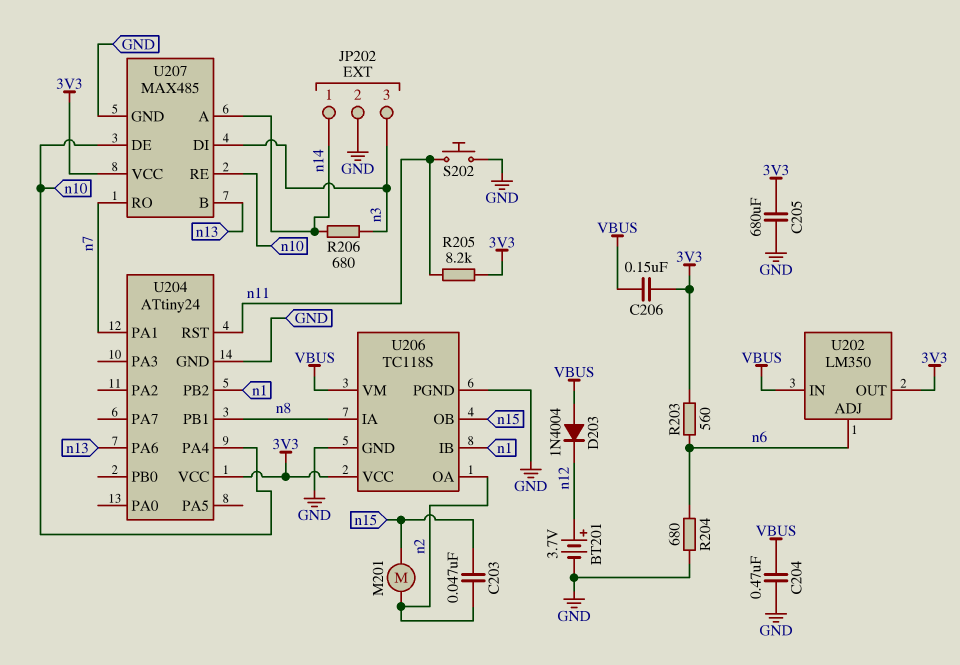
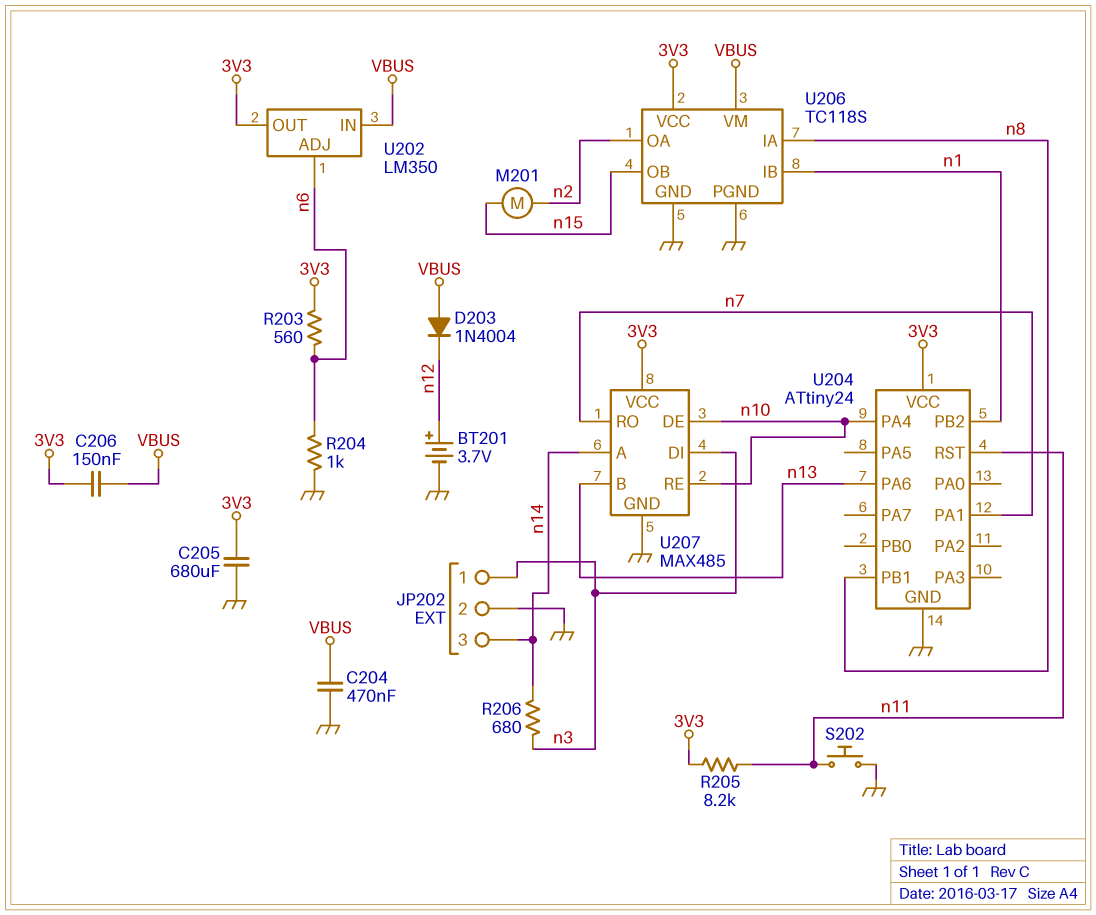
C203: 47nF (n2, n15) -> none
JP202 pin 1: n14 -> n3
JP202 pin 3: n3 -> n14
R204: 680 (GND, n6) -> 1k (GND, n6)

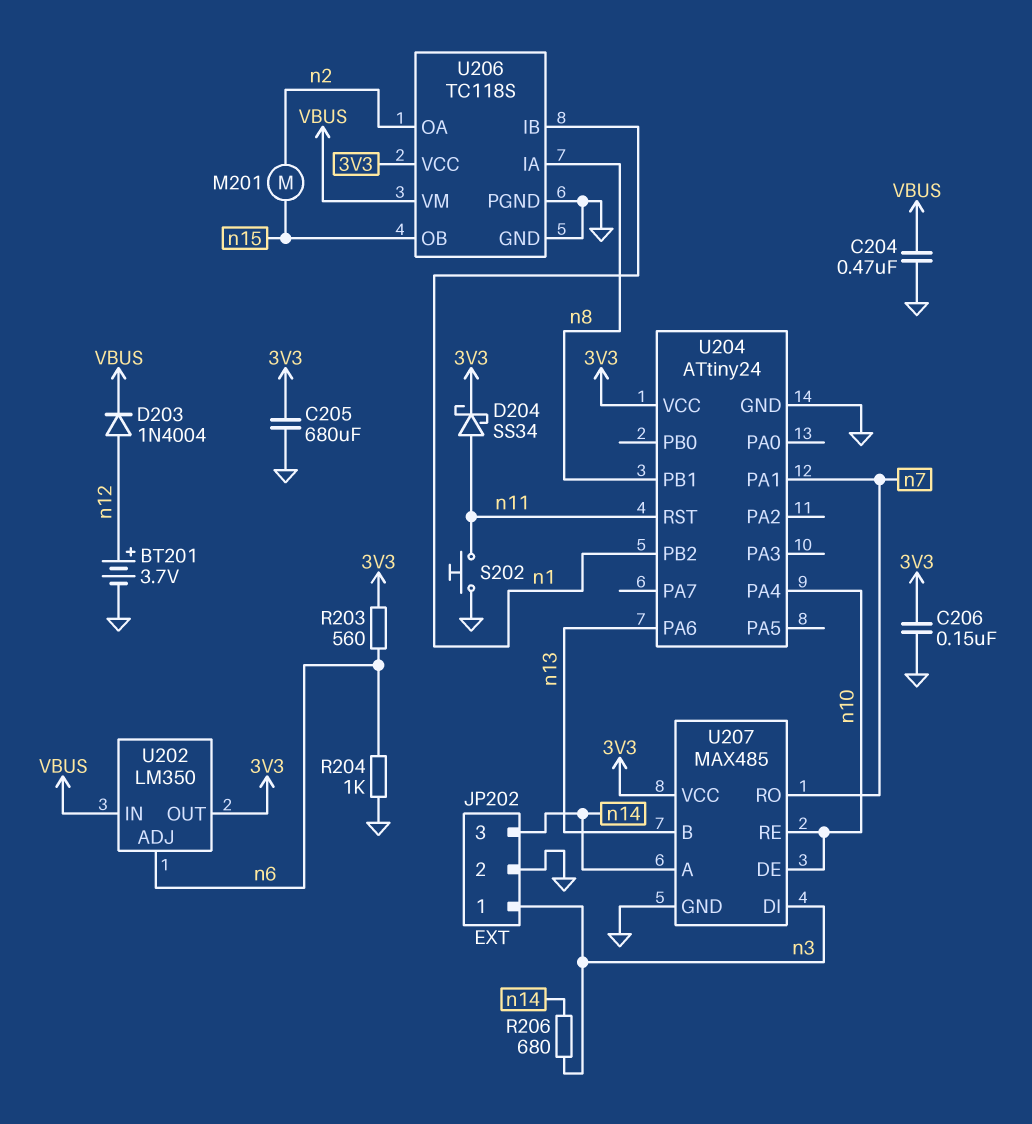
C206: 150nF (3V3, VBUS) -> 150nF (3V3, GND)
D203: diode 1N4004 (A VBUS, K n12) -> diode 1N4004 (A n12, K VBUS)
D204: none -> schottky SS34 (A n11, K 3V3)
R205: 8.2k (3V3, n11) -> none

